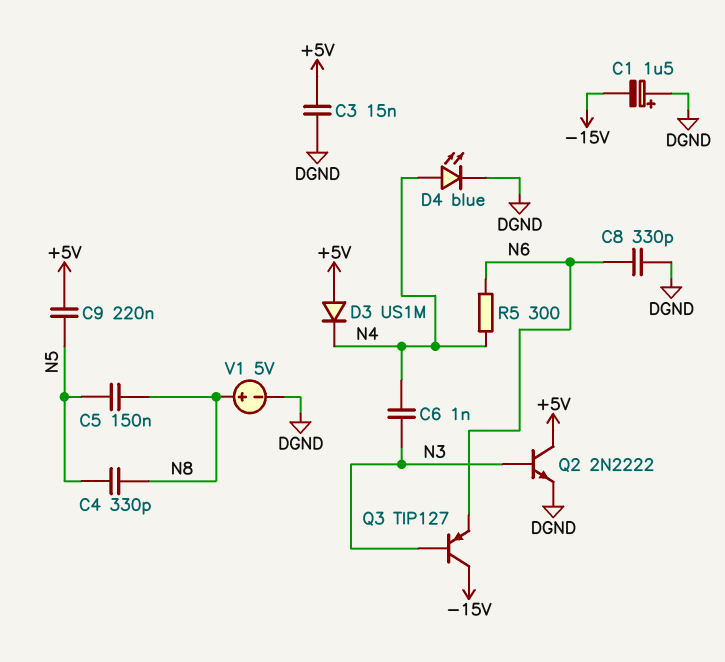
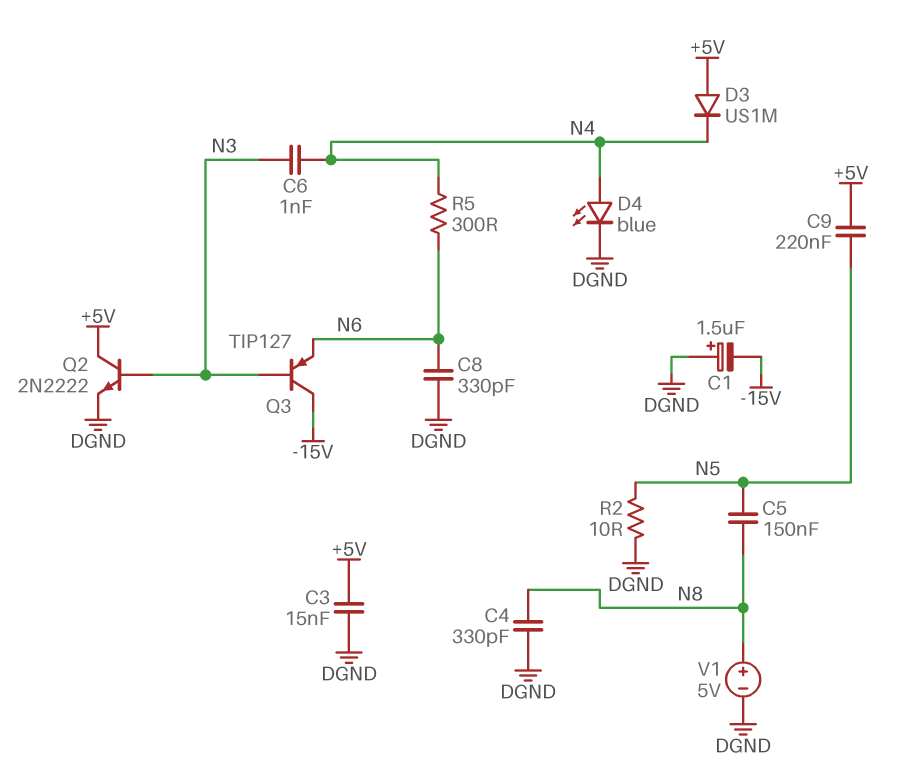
C4: 330pF (N5, N8) -> 330pF (DGND, N8)
R2: none -> 10 (DGND, N5)

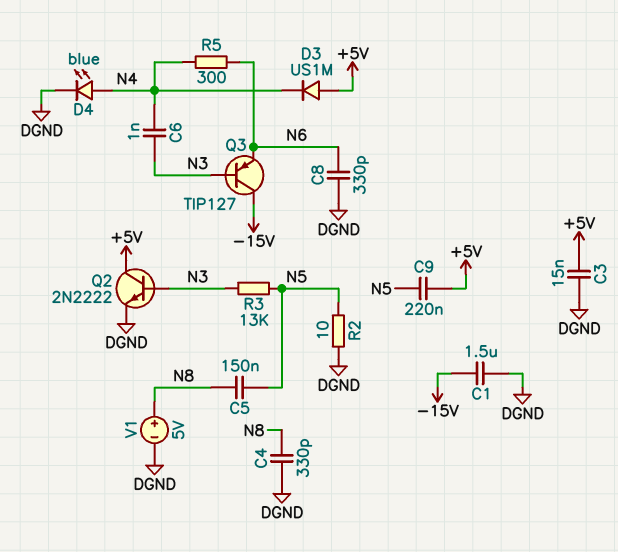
C1: 1.5uF (plus DGND, minus -15V) -> 1.5uF (-15V, DGND)
R3: none -> 13k (N3, N5)

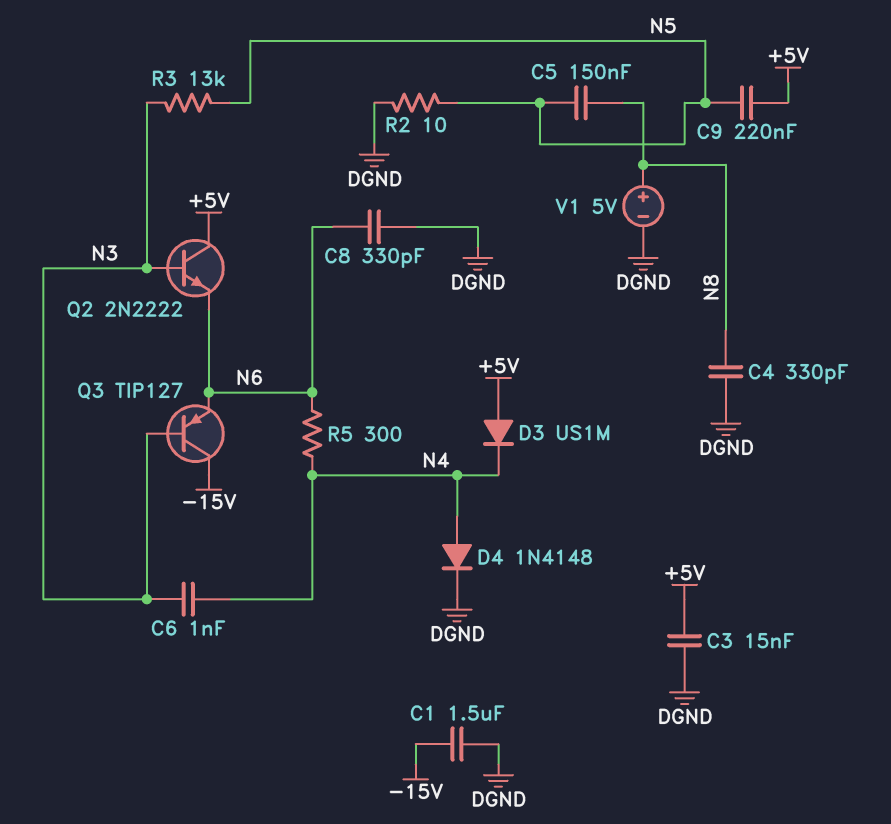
D4: LED blue (A N4, K DGND) -> diode 1N4148 (A N4, K DGND)
Q2: NPN 2N2222 (B N3, C +5V, E DGND) -> NPN 2N2222 (B N3, C +5V, E N6)

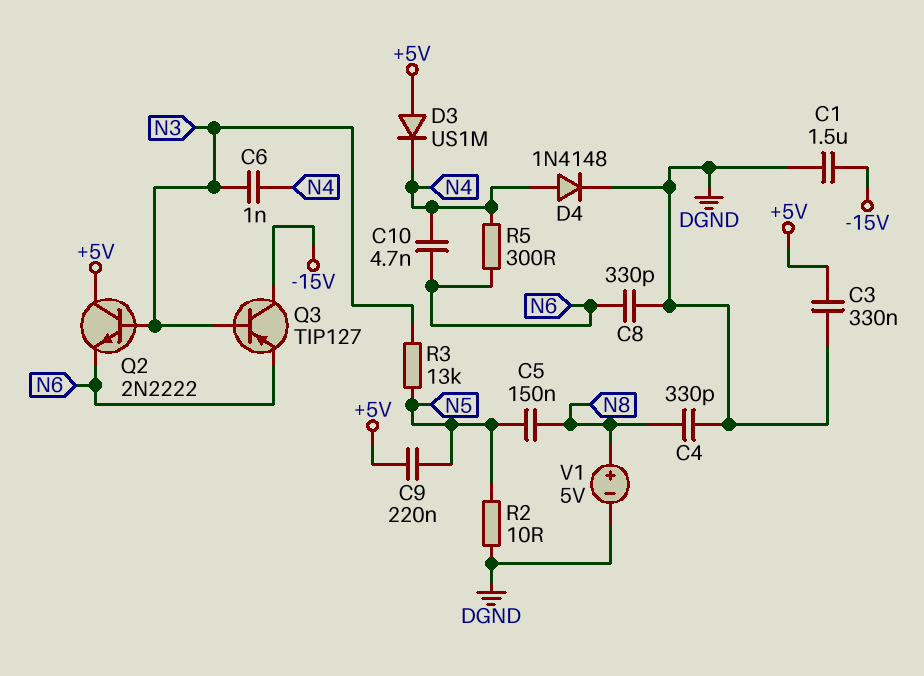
C3: 15nF (+5V, DGND) -> 330nF (+5V, DGND)
C10: none -> 4.7nF (N4, N6)

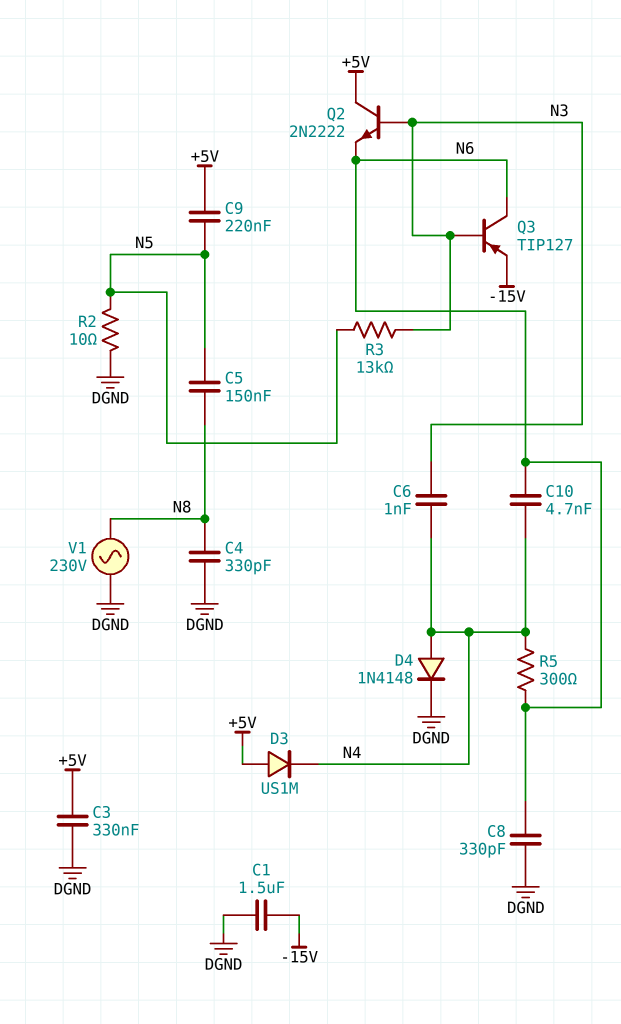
Q3: PNP TIP127 (B N3, C -15V, E N6) -> PNP TIP127 (B N3, C N6, E -15V)
V1: 5V (plus N8, minus DGND) -> AC 230V (DGND, N8)

